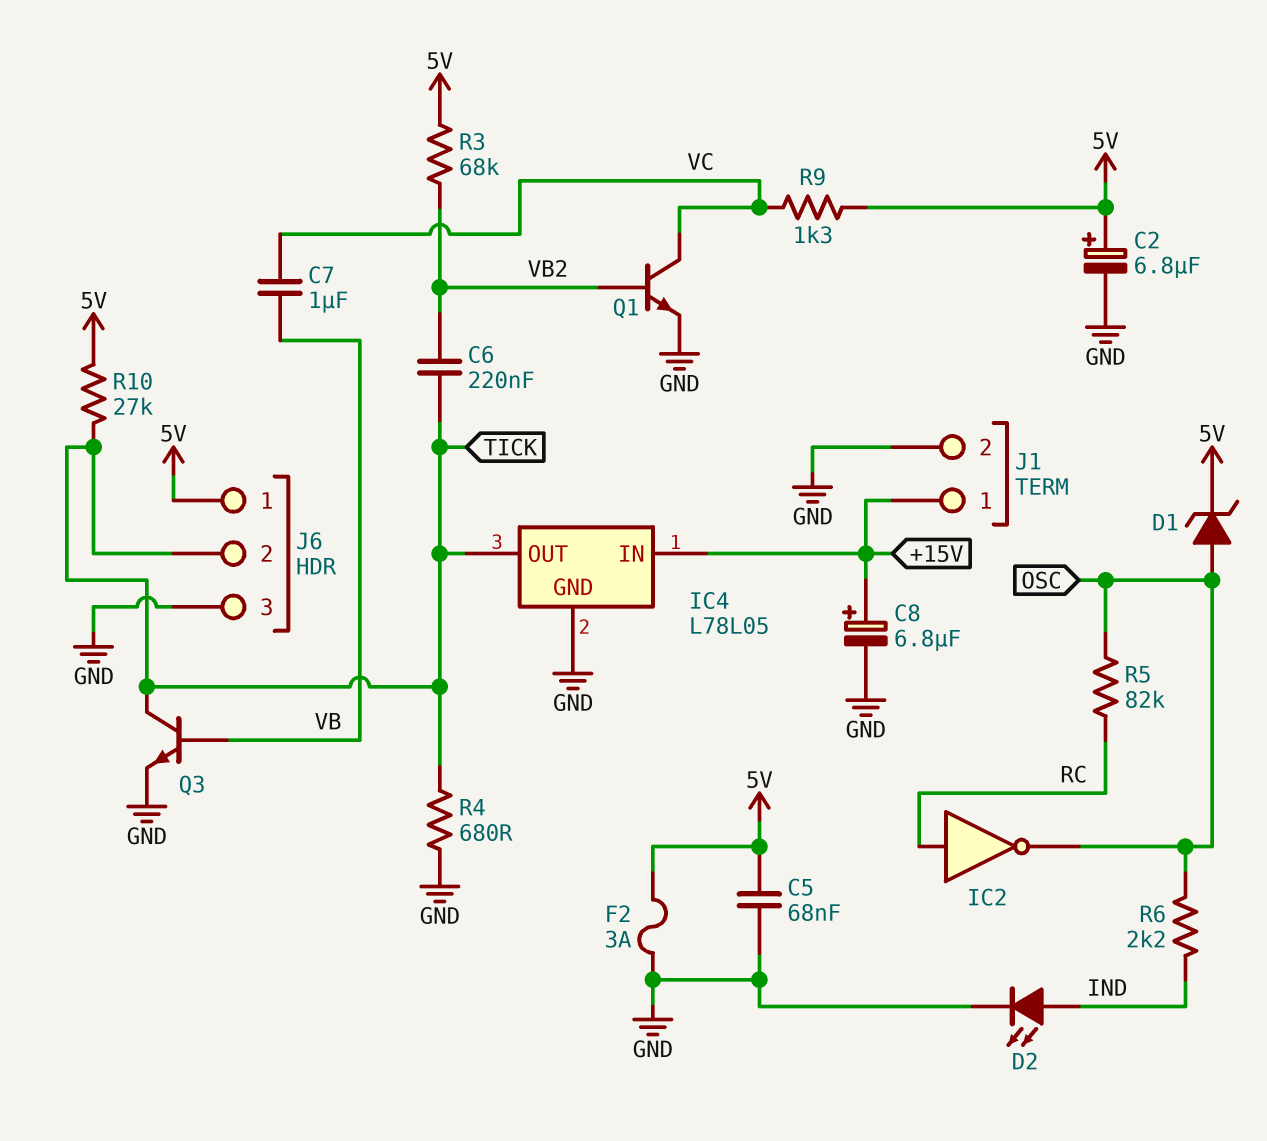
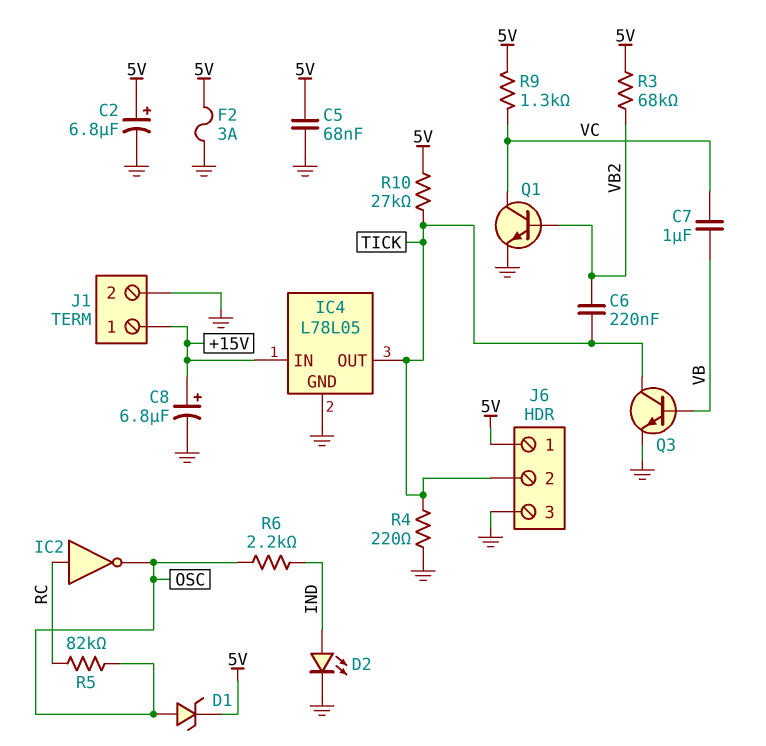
R4: 680 (GND, TICK) -> 220 (GND, TICK)

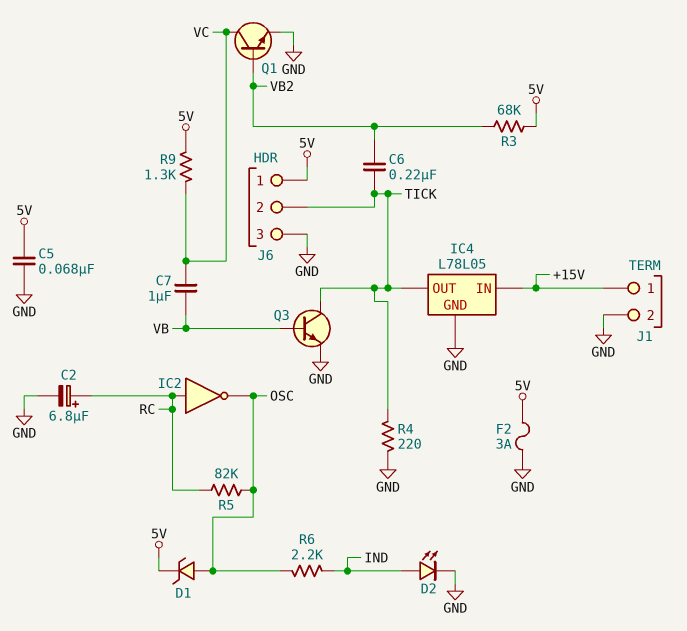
C2: 6.8uF (plus 5V, minus GND) -> 6.8uF (plus RC, minus GND)
C8: 6.8uF (plus +15V, minus GND) -> none
R10: 27k (5V, TICK) -> none

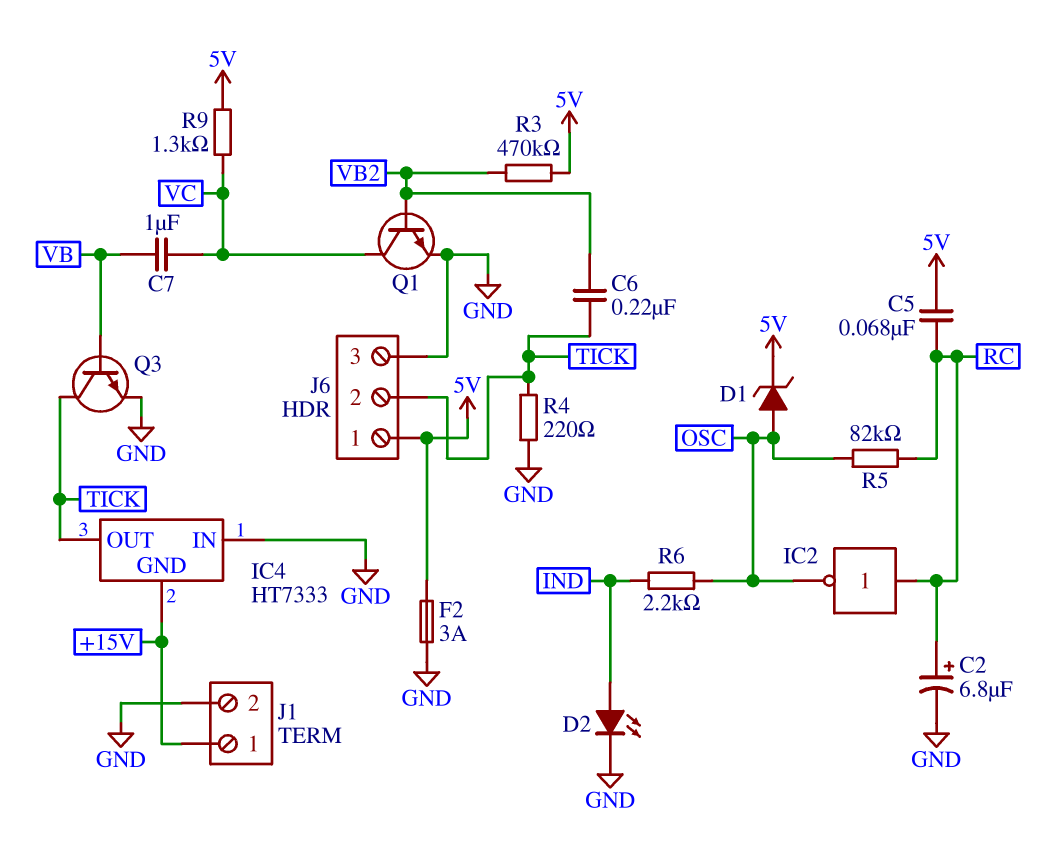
C5: 68nF (5V, GND) -> 68nF (5V, RC)
IC4: L78L05 -> HT7333
IC4 pin GND: GND -> +15V
IC4 pin IN: +15V -> GND
R3: 68k (5V, VB2) -> 470k (5V, VB2)

